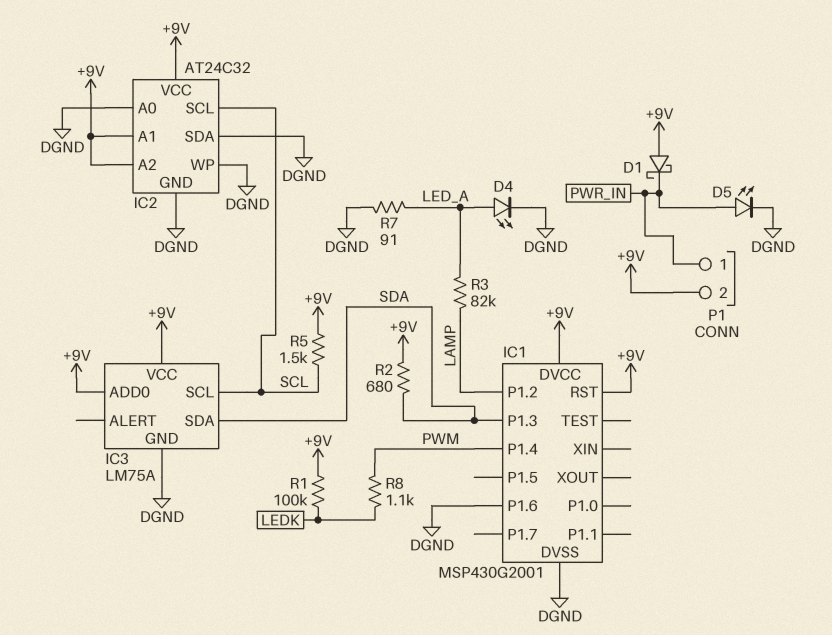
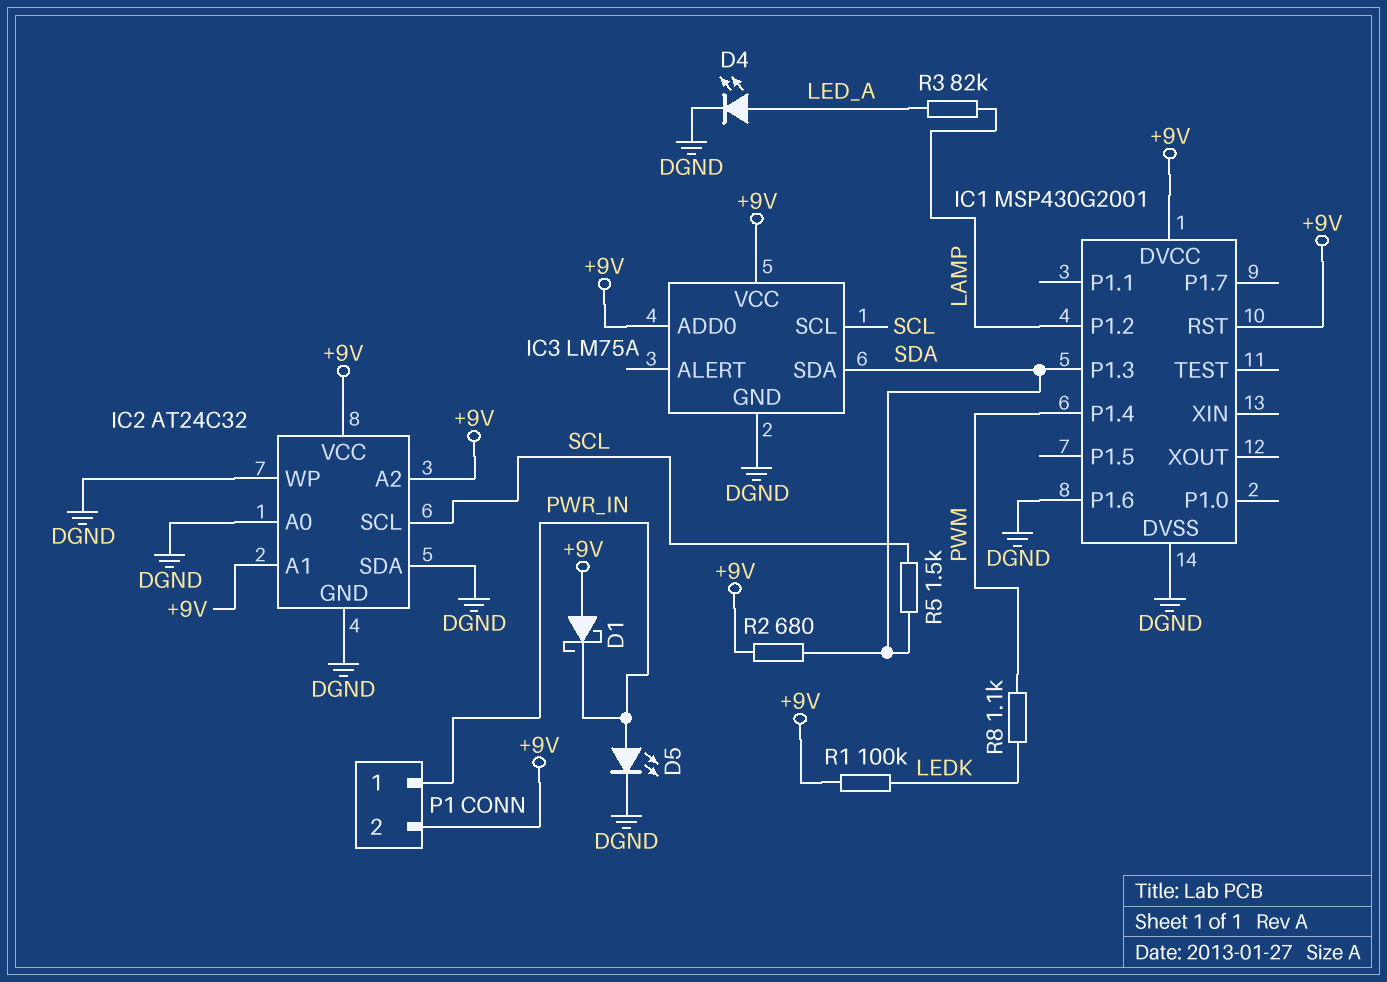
R5: 1.5k (+9V, SCL) -> 1.5k (SCL, SDA)
R7: 91 (DGND, LED_A) -> none

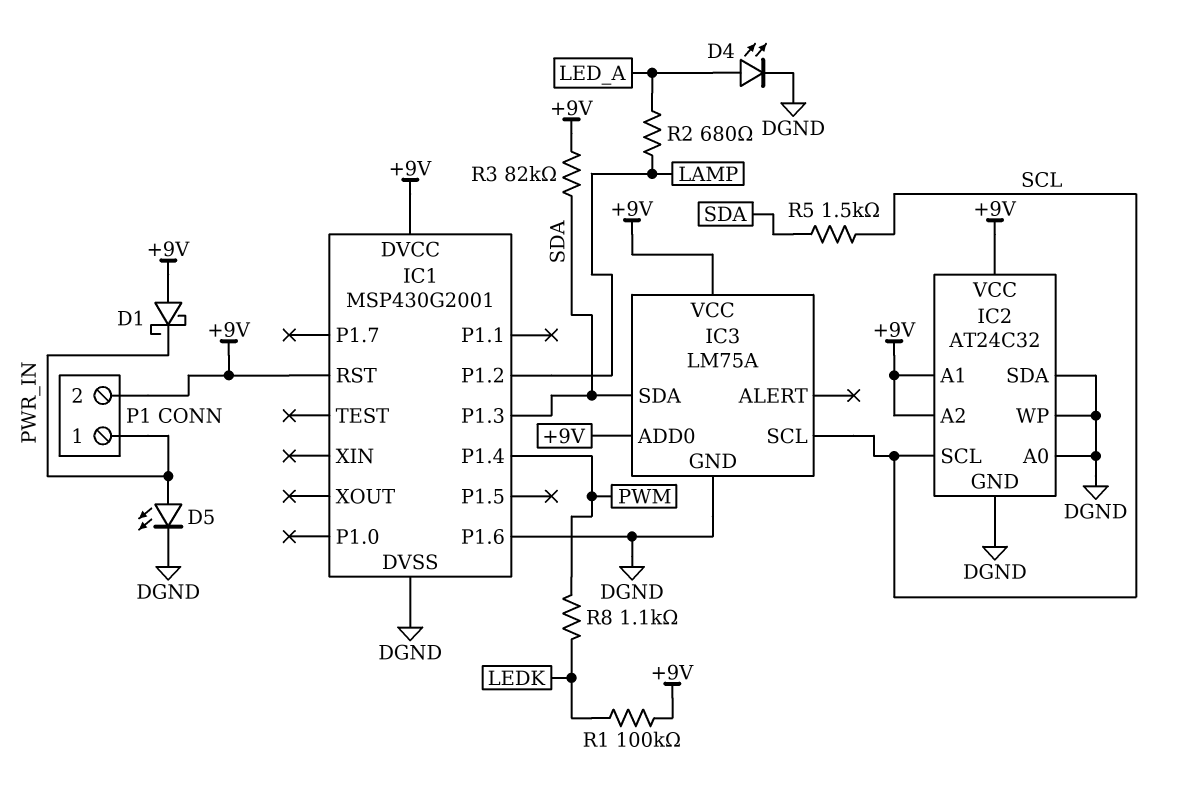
R2: 680 (+9V, SDA) -> 680 (LAMP, LED_A)
R3: 82k (LAMP, LED_A) -> 82k (+9V, SDA)

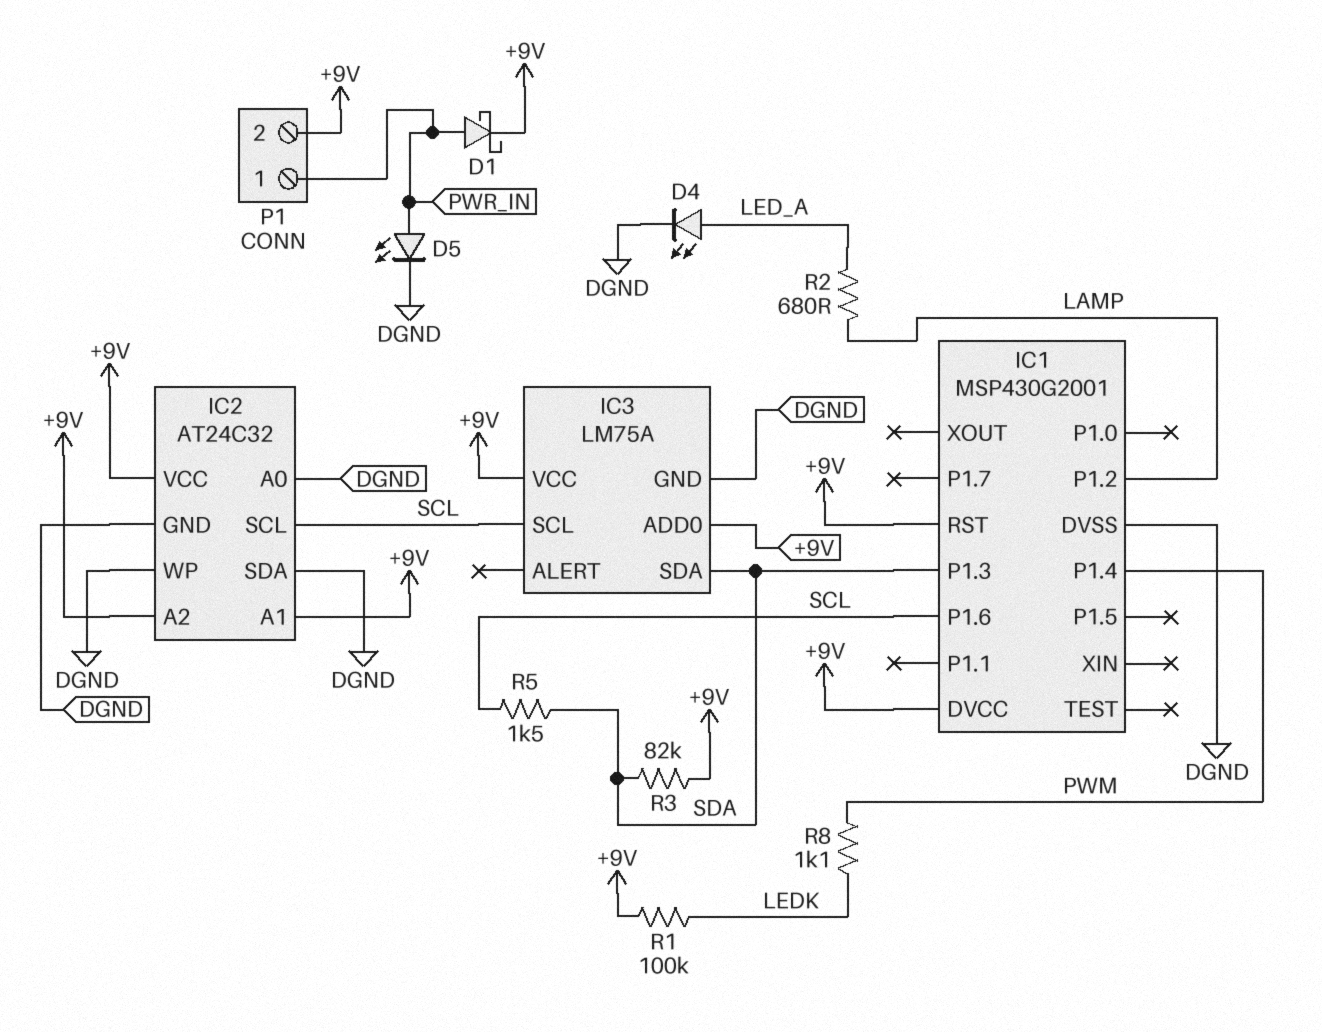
D1: schottky (A +9V, K PWR_IN) -> schottky (A PWR_IN, K +9V)
IC1 pin P1.6: DGND -> SCL

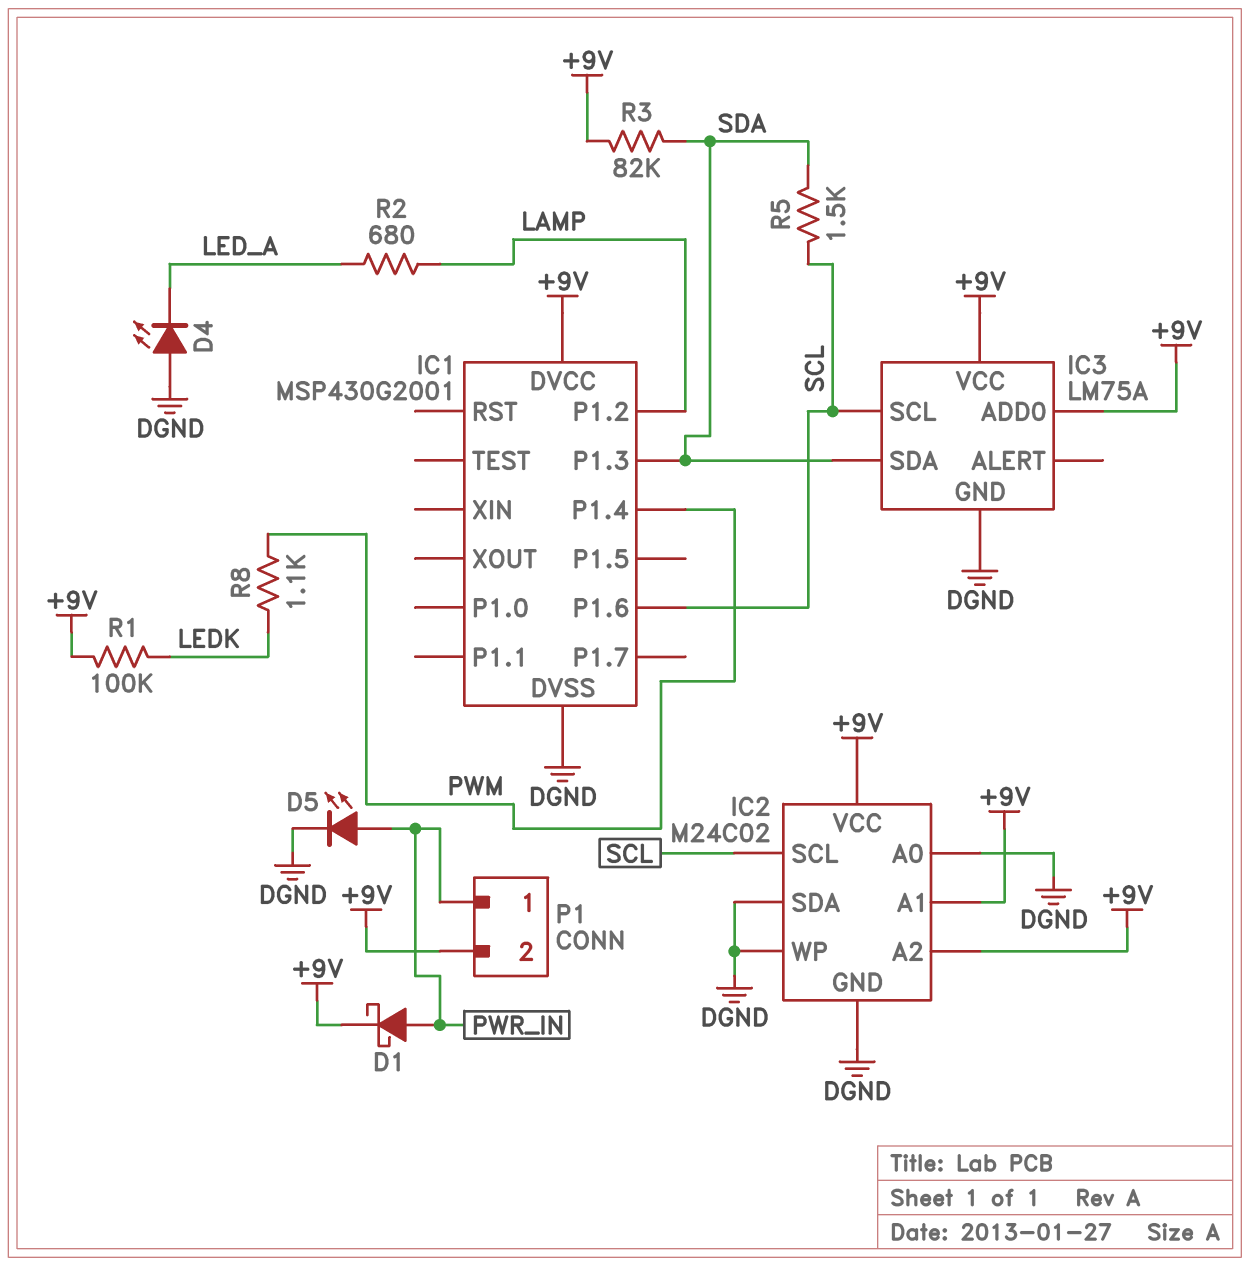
D4: LED (A LED_A, K DGND) -> LED (A DGND, K LED_A)
IC1 pin RST: +9V -> none
IC2: AT24C32 -> M24C02

